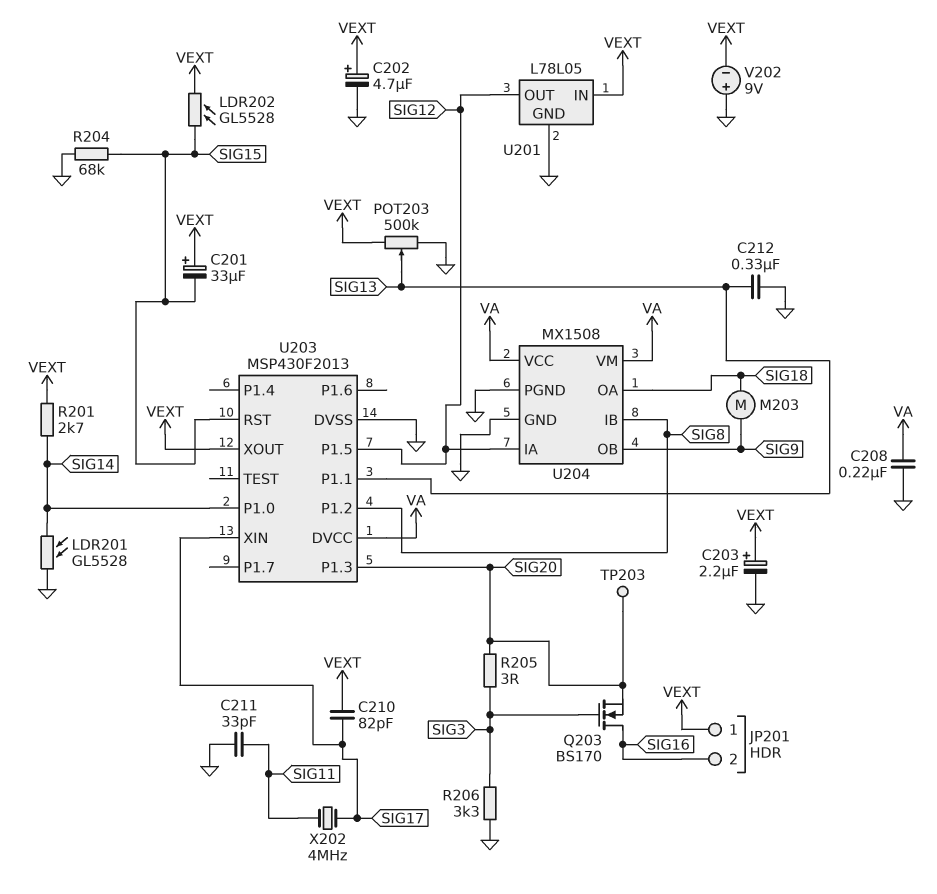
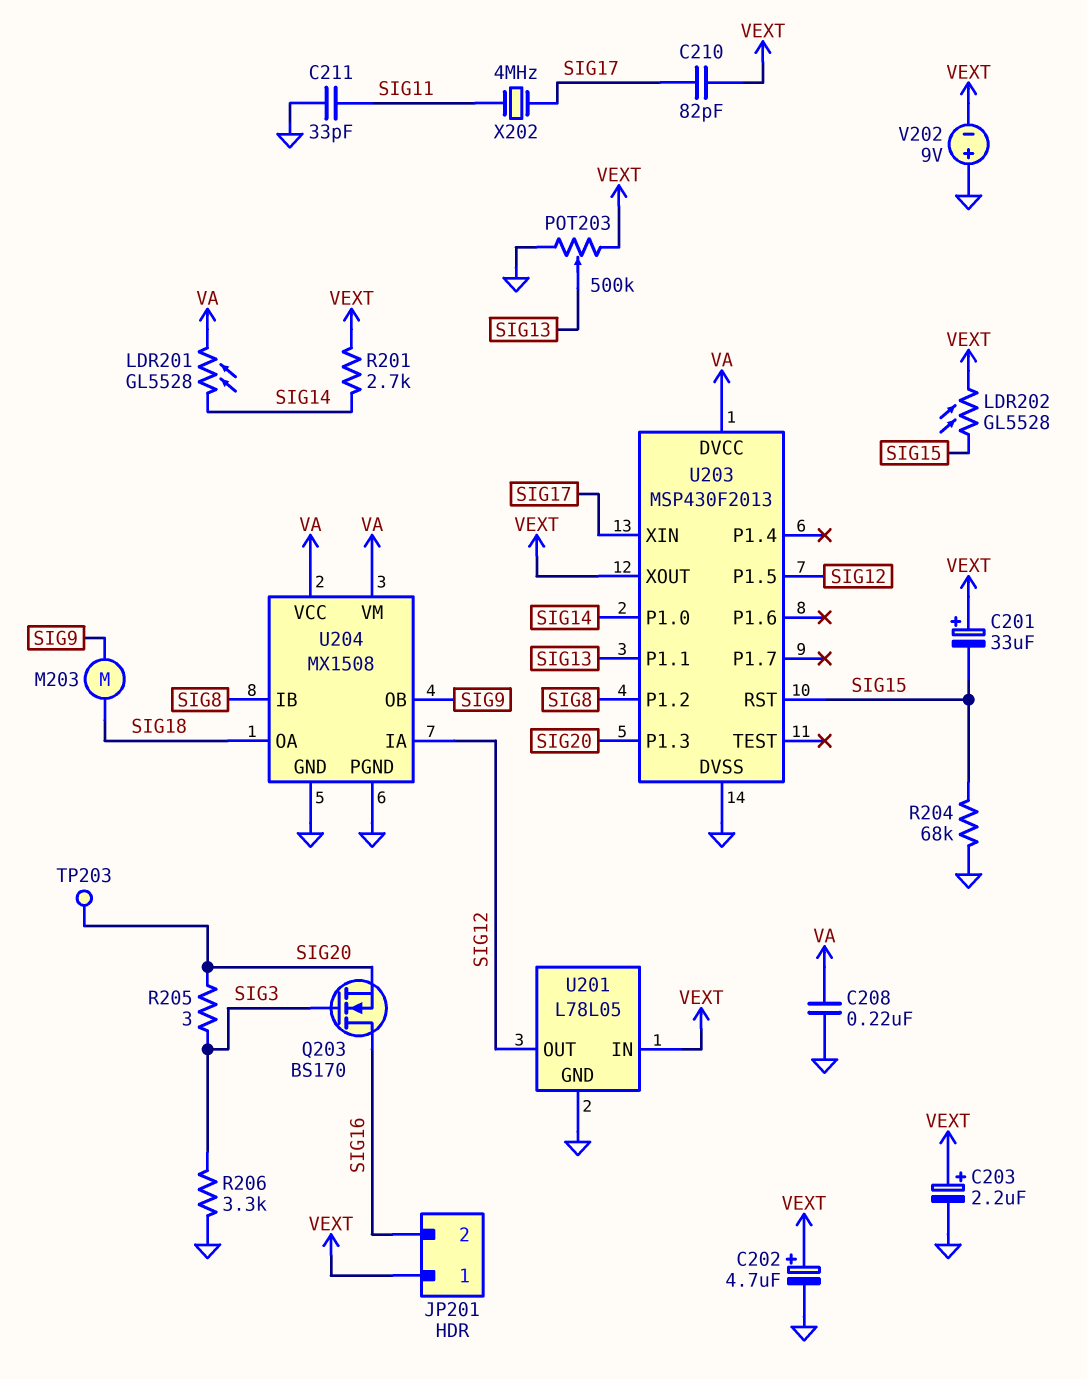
C212: 330nF (GND, SIG13) -> none
LDR201: GL5528 (GND, SIG14) -> GL5528 (SIG14, VA)

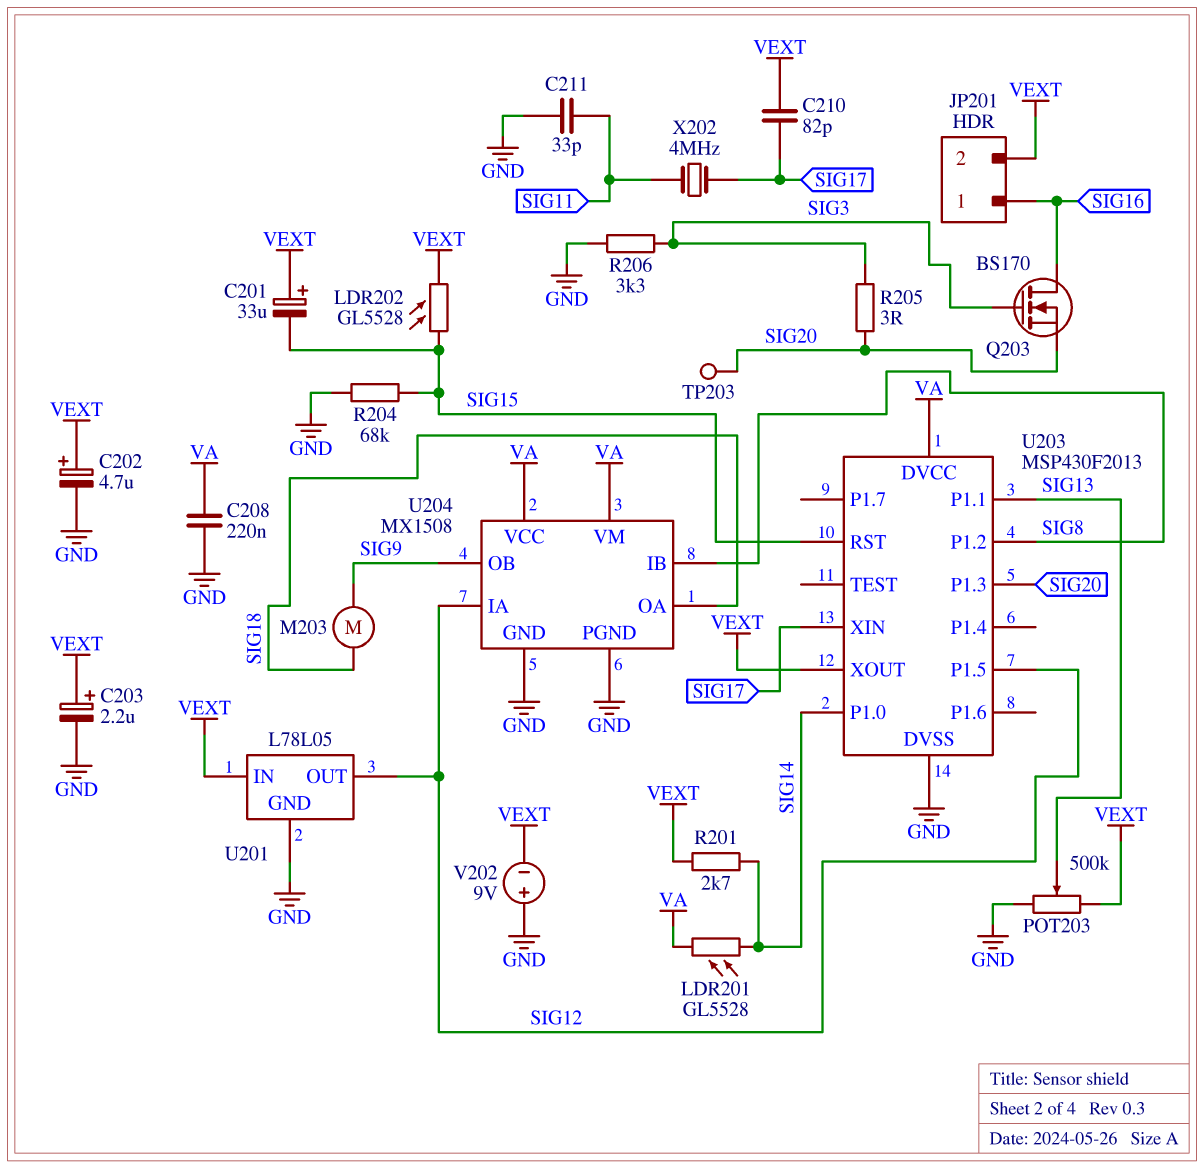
JP201 pin 1: VEXT -> SIG16
JP201 pin 2: SIG16 -> VEXT

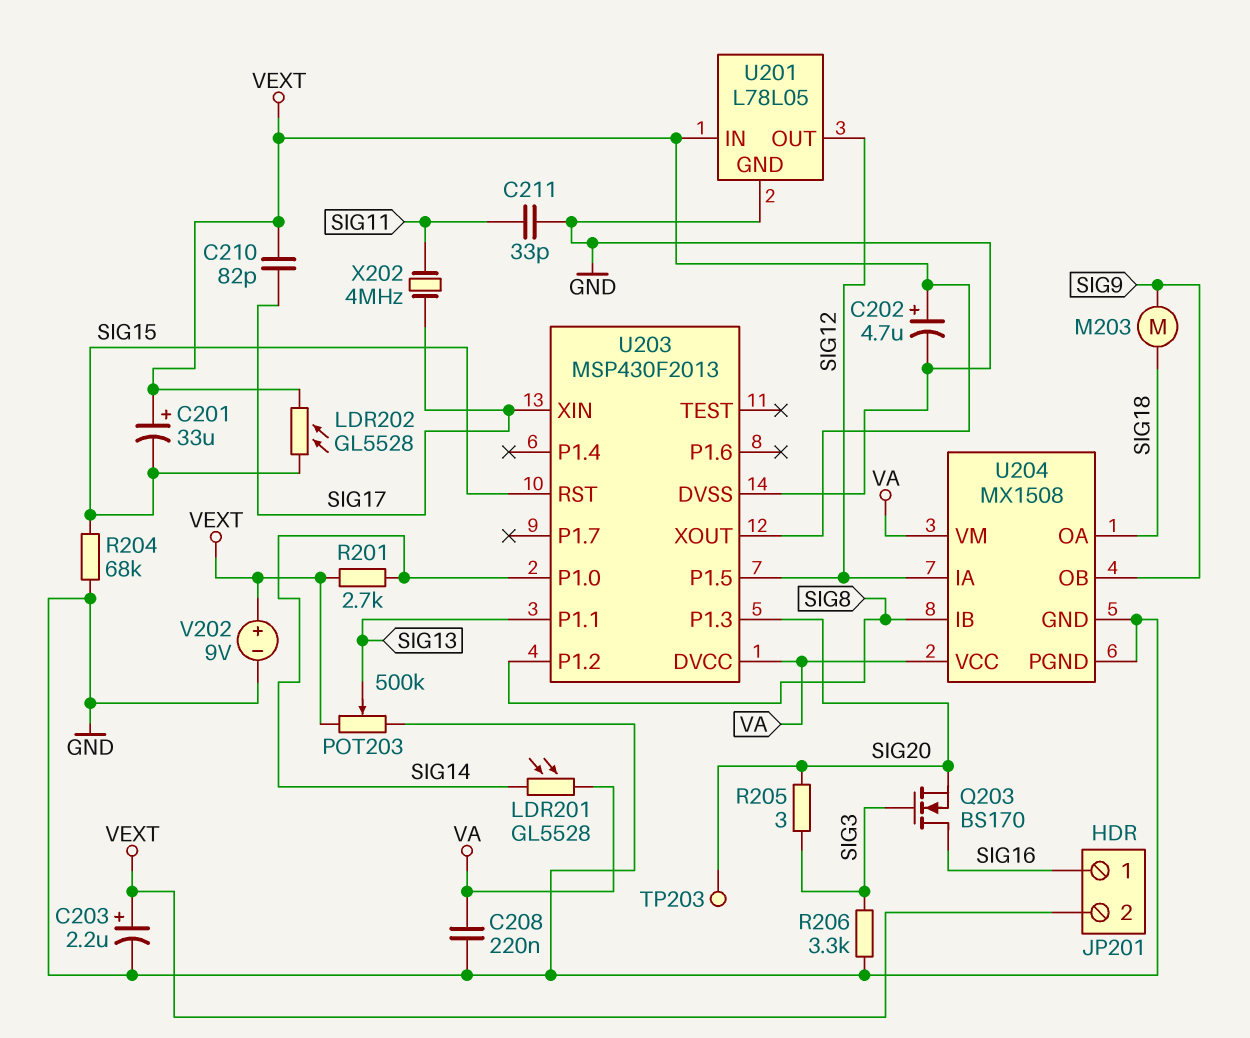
V202: 9V (plus GND, minus VEXT) -> 9V (plus VEXT, minus GND)

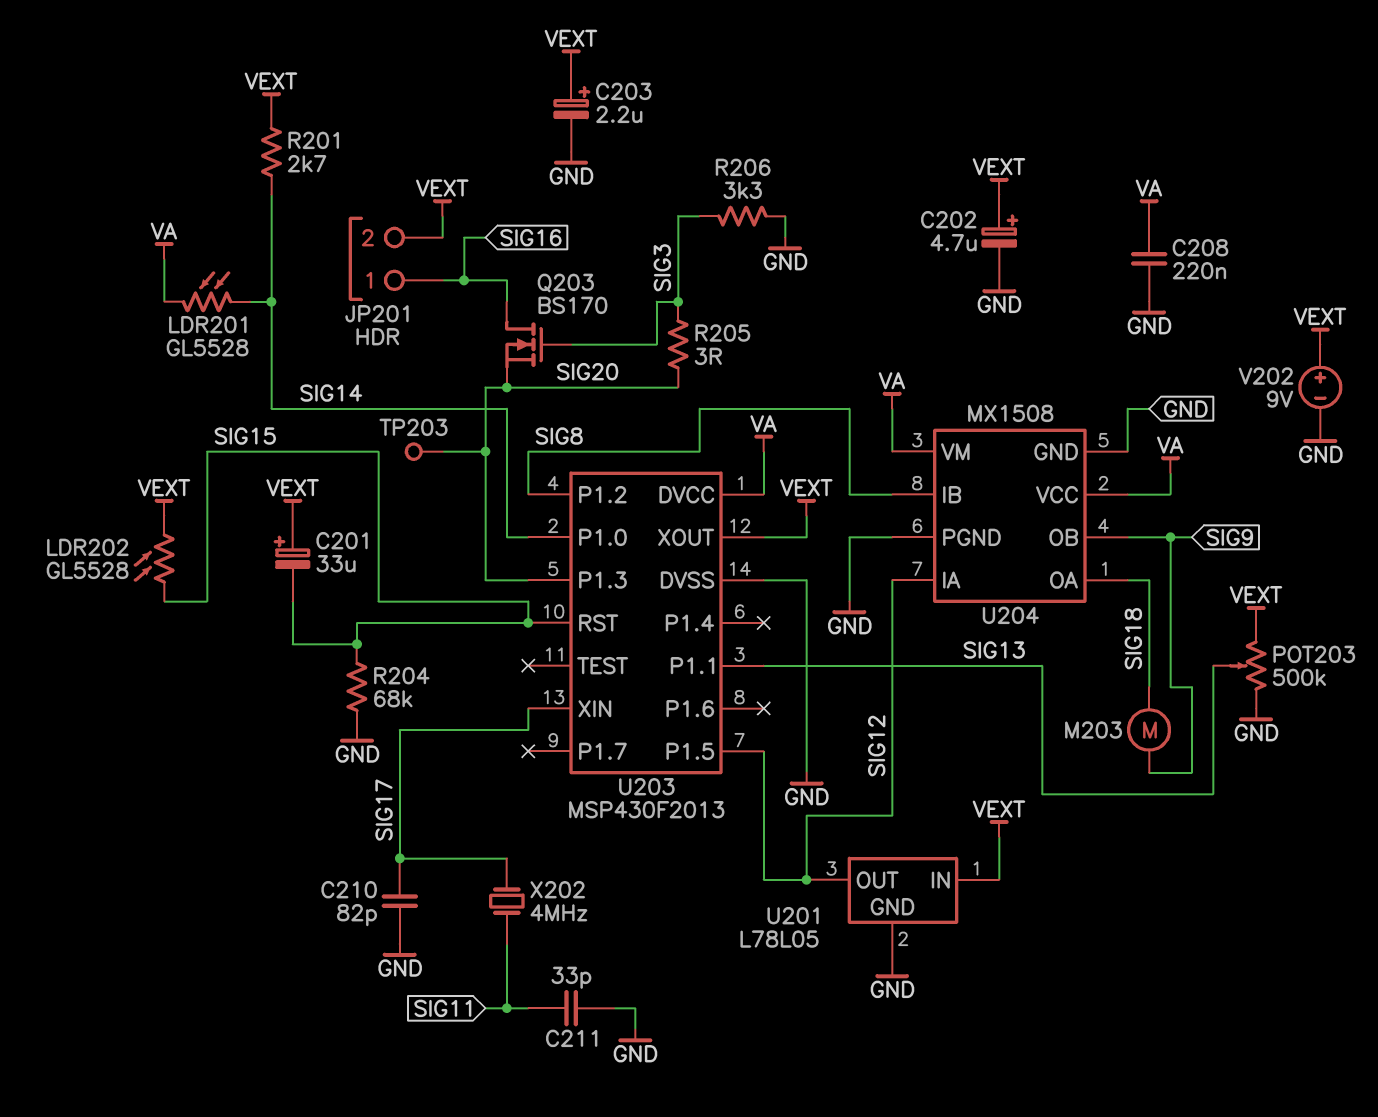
C210: 82pF (SIG17, VEXT) -> 82pF (GND, SIG17)

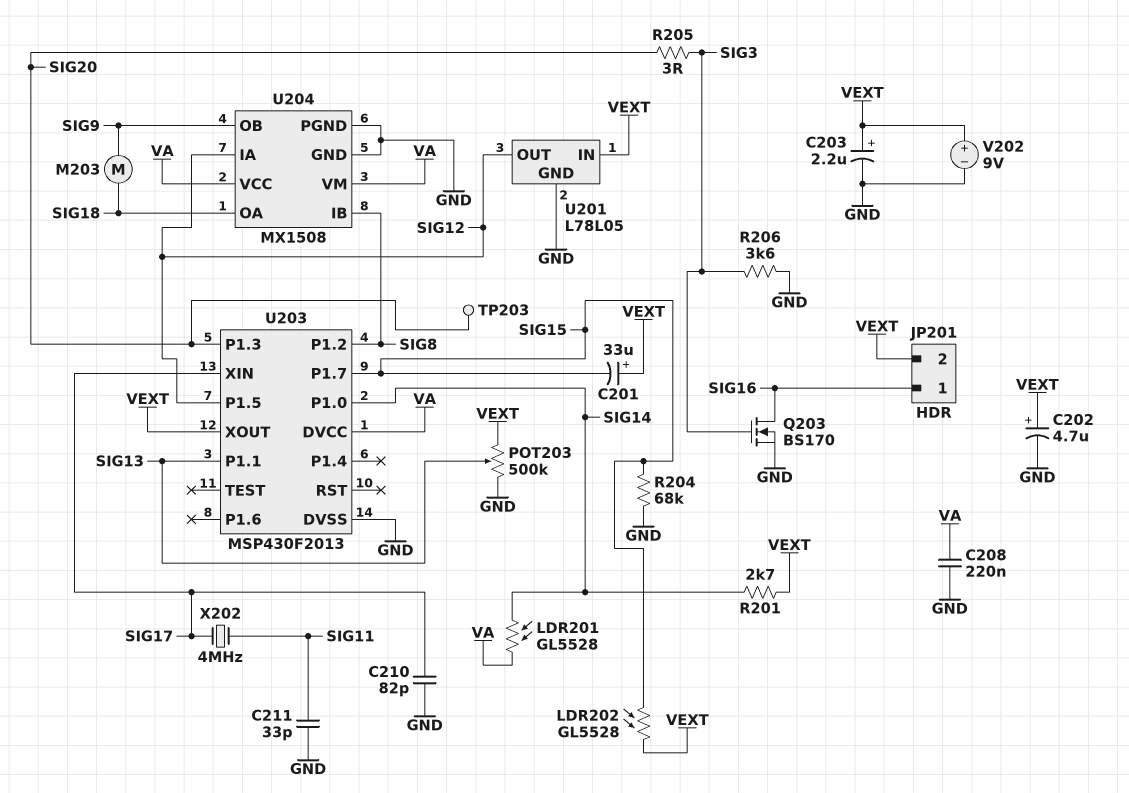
Q203: NMOS BS170 (G SIG3, D SIG16, S SIG20) -> NMOS BS170 (G SIG3, D SIG16, S GND)
R206: 3.3k (GND, SIG3) -> 3.6k (GND, SIG3)
U203 pin P1.7: none -> SIG15
U203 pin RST: SIG15 -> none

